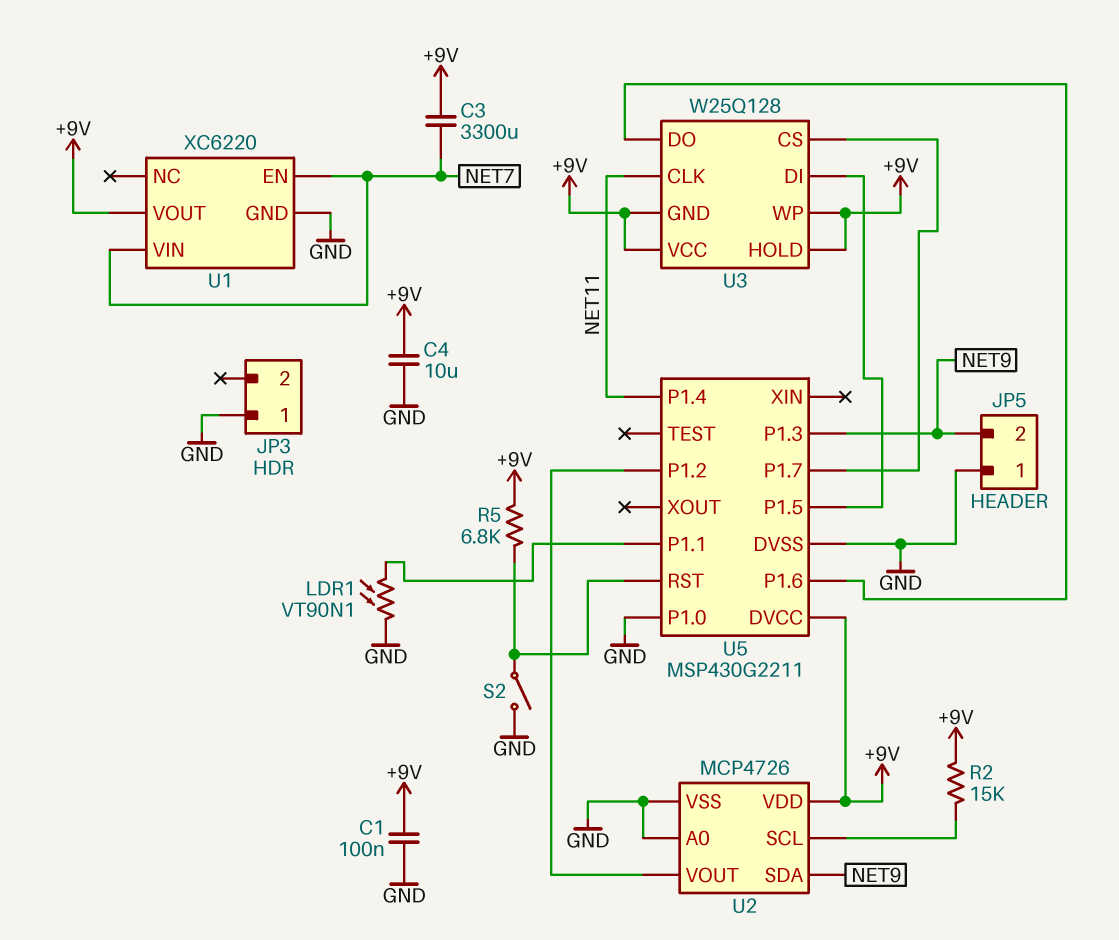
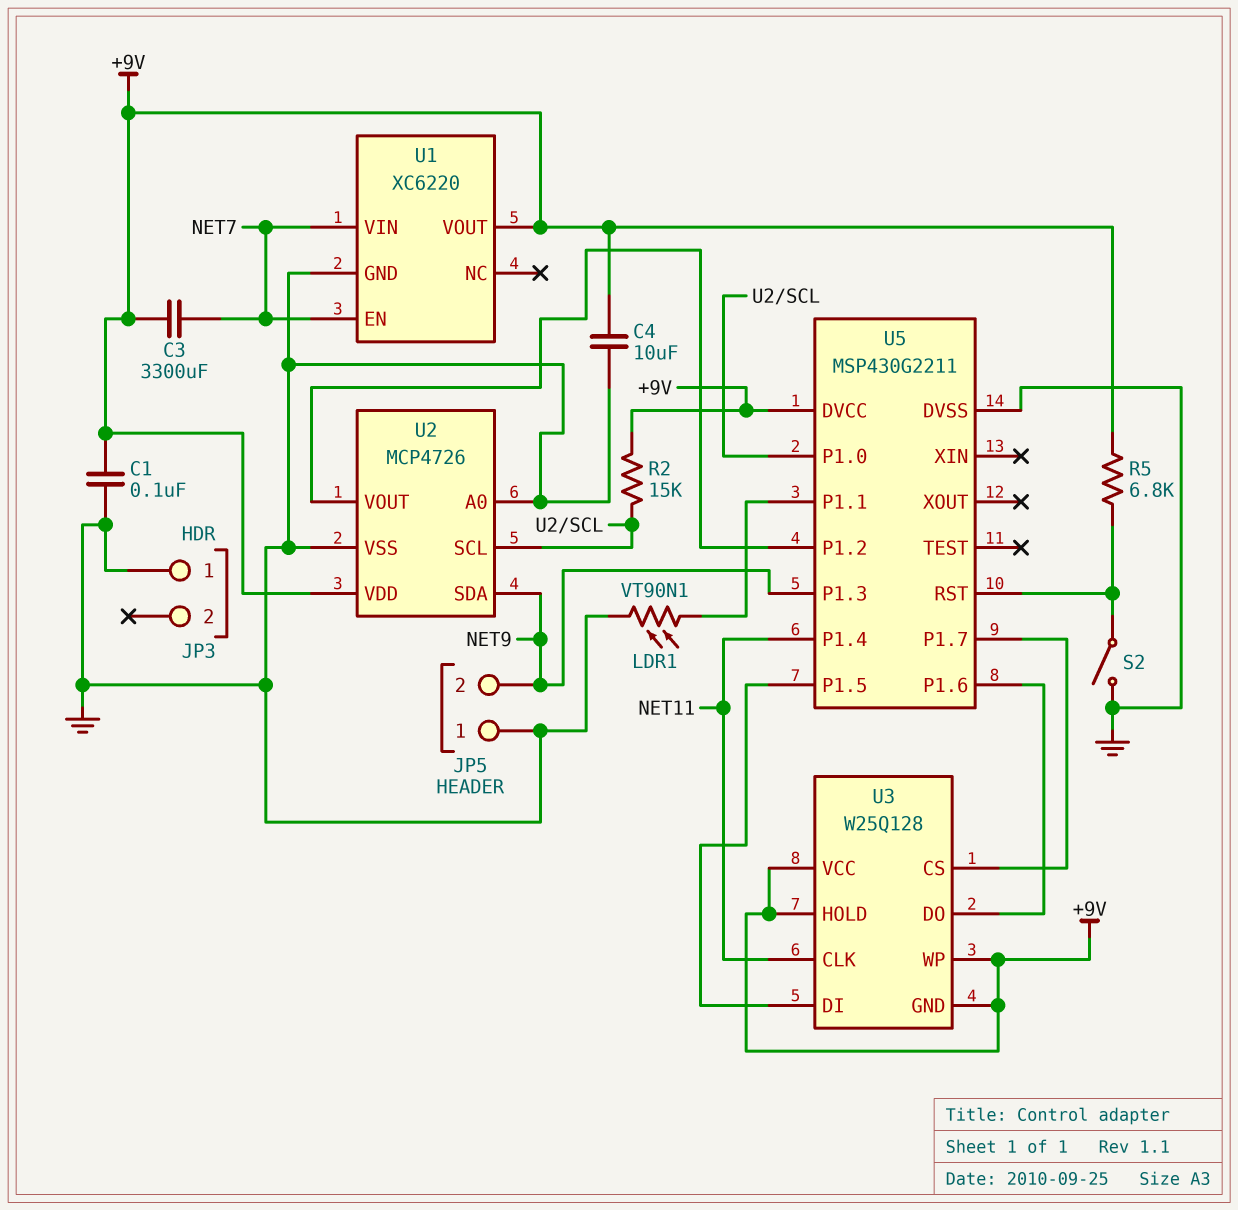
U5 pin P1.0: GND -> U2/SCL

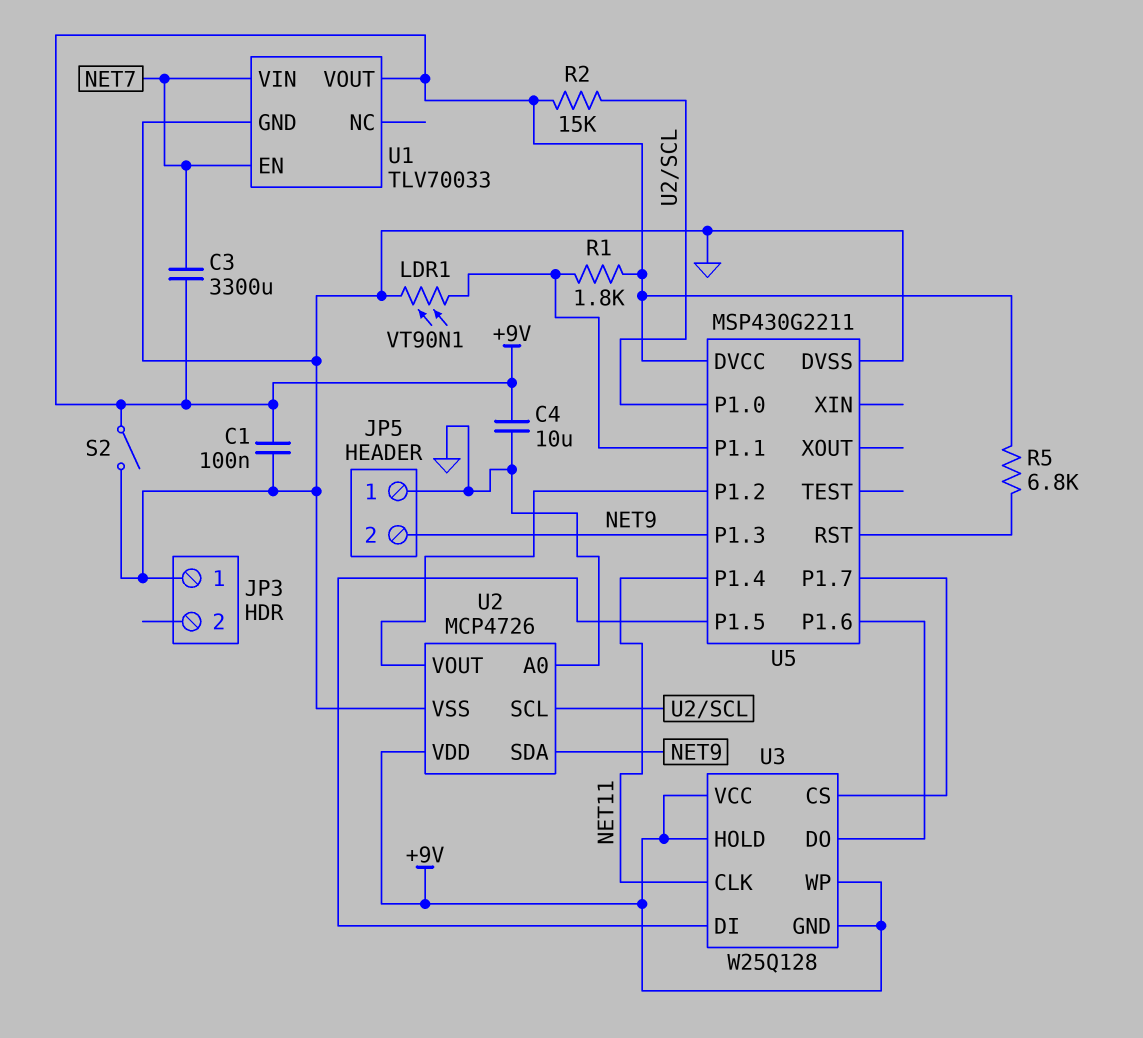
R1: none -> 1.8k (+9V, U5/P1.1)
S2: switch (GND, U5/RST) -> switch (+9V, GND)
U1: XC6220 -> TLV70033

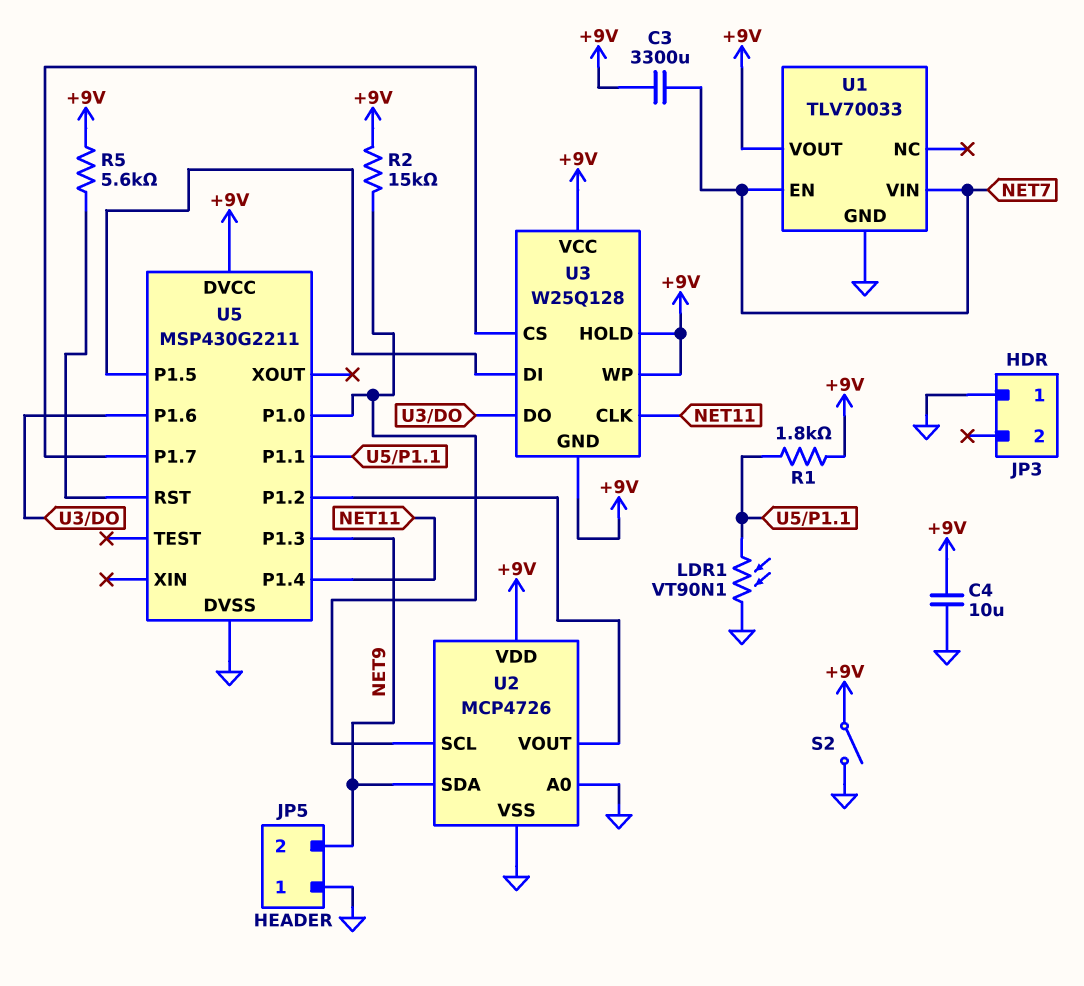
C1: 100nF (+9V, GND) -> none
R5: 6.8k (+9V, U5/RST) -> 5.6k (+9V, U5/RST)

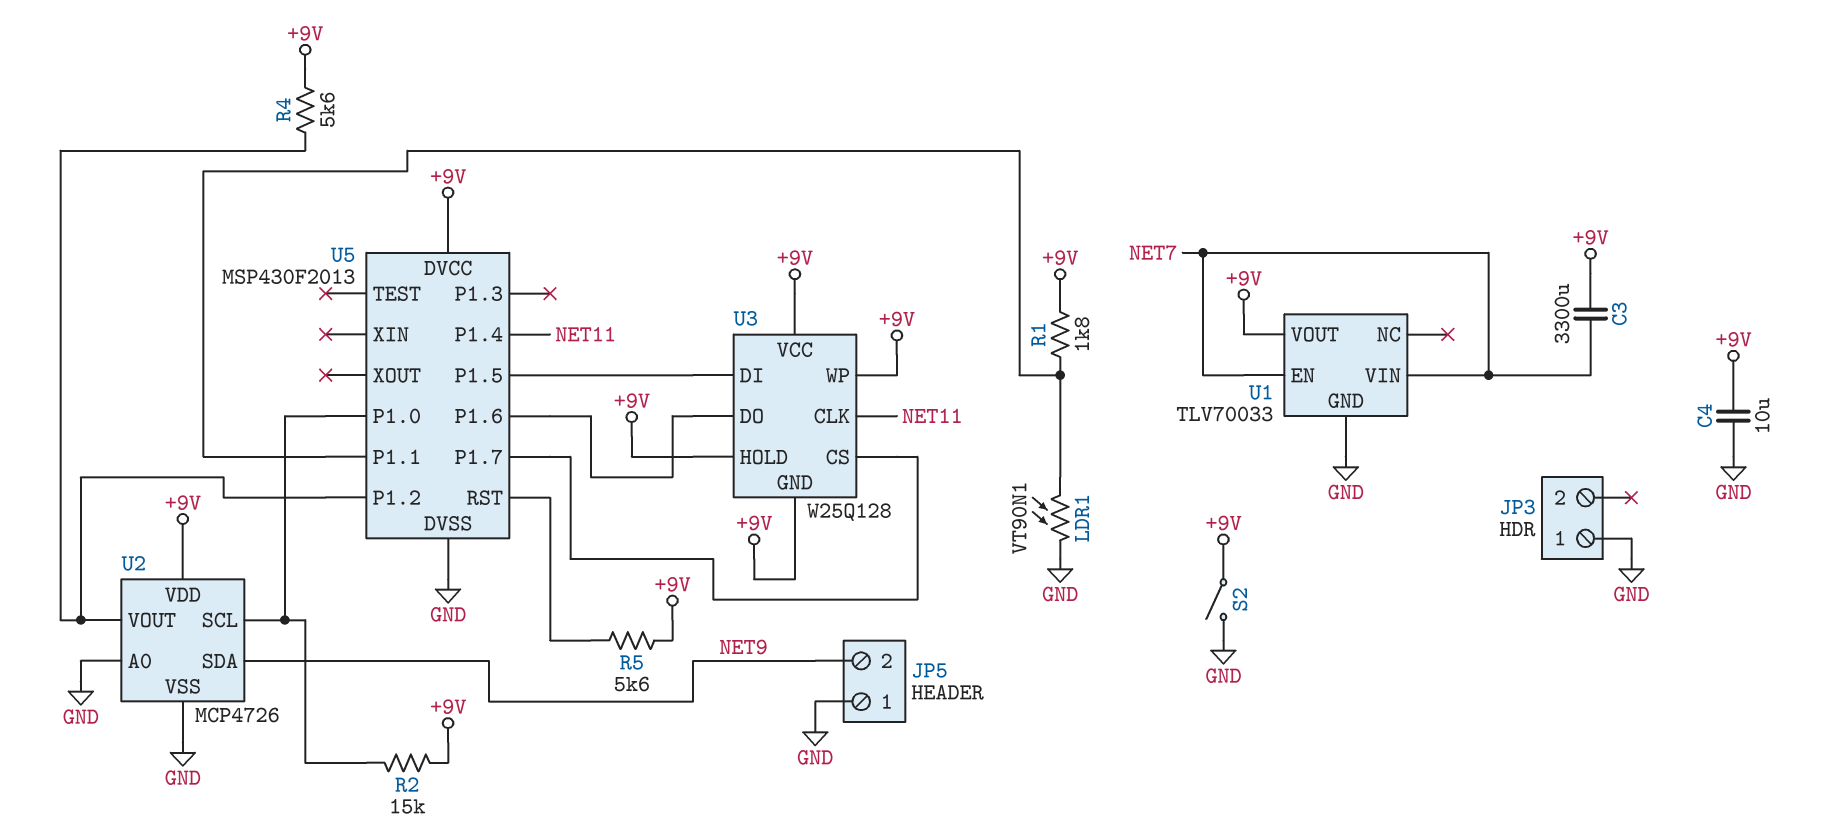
R4: none -> 5.6k (+9V, U2/VOUT)
U5: MSP430G2211 -> MSP430F2013
U5 pin P1.3: NET9 -> none

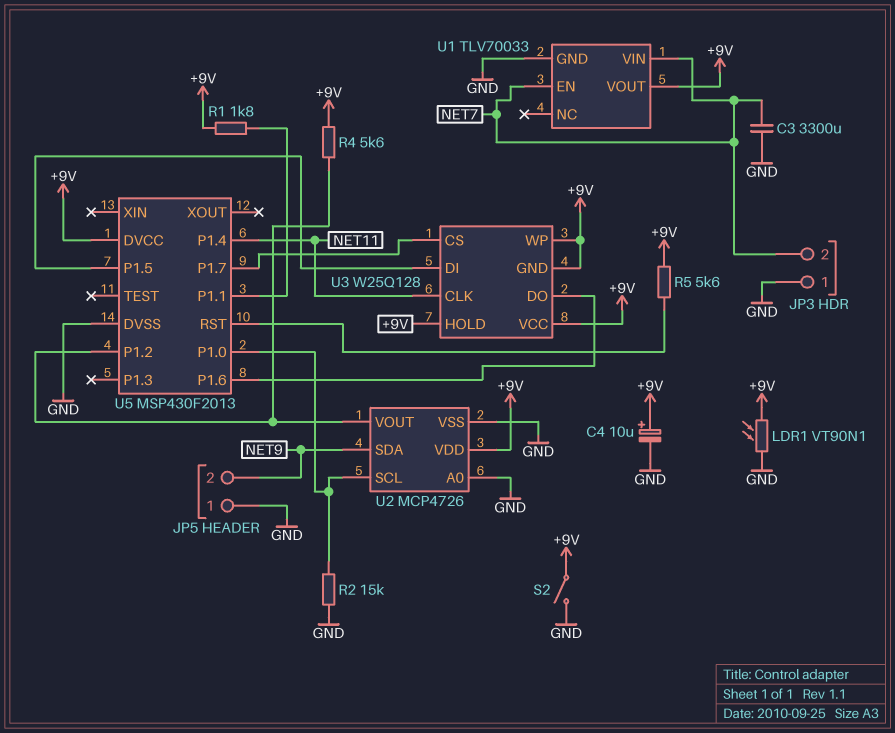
C3: 3300uF (+9V, NET7) -> 3300uF (GND, NET7)
C4: 10uF (+9V, GND) -> 10uF (plus +9V, minus GND)
JP3 pin 2: none -> NET7
LDR1: VT90N1 (GND, U5/P1.1) -> VT90N1 (+9V, GND)
R2: 15k (+9V, U2/SCL) -> 15k (GND, U2/SCL)

